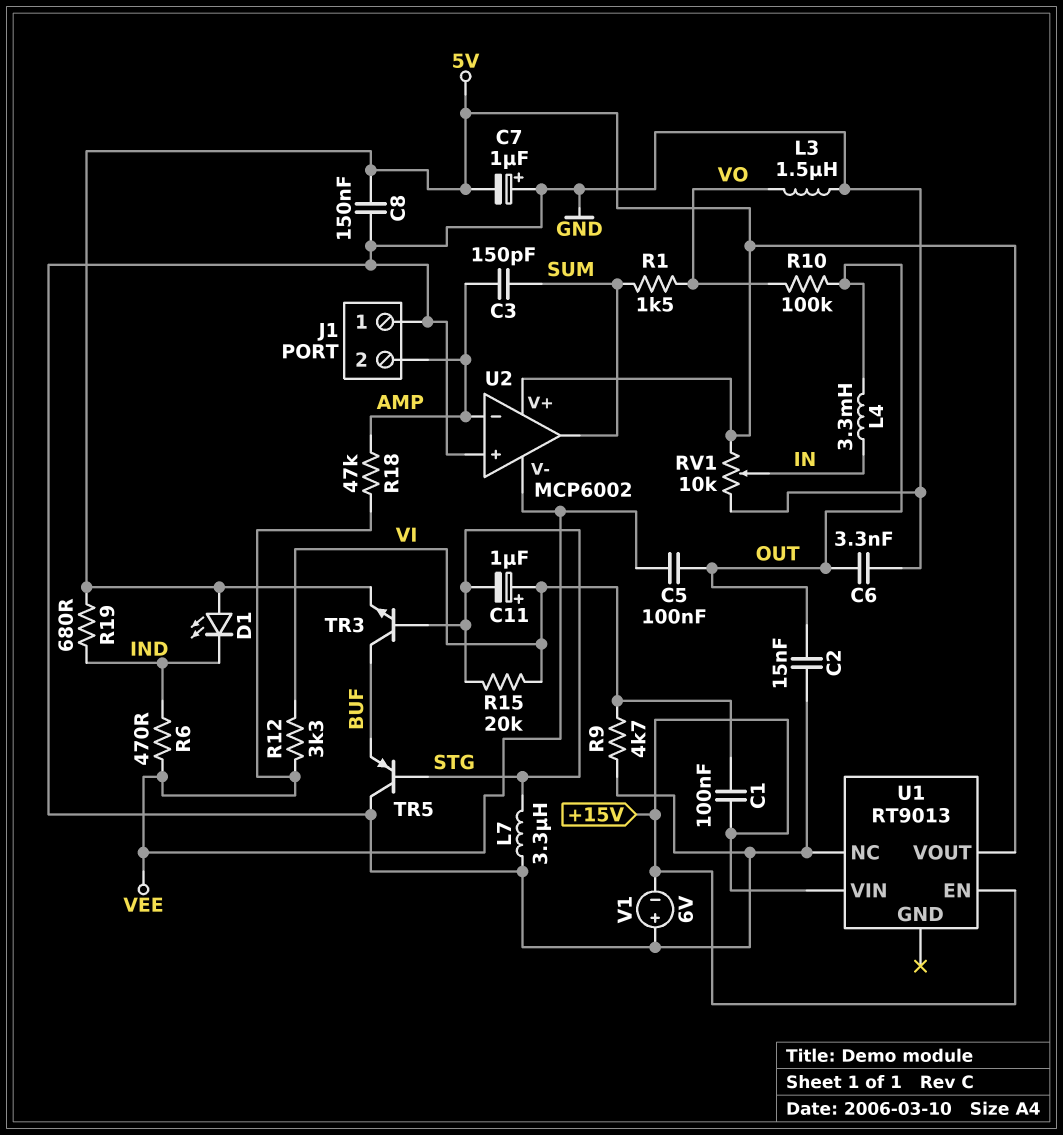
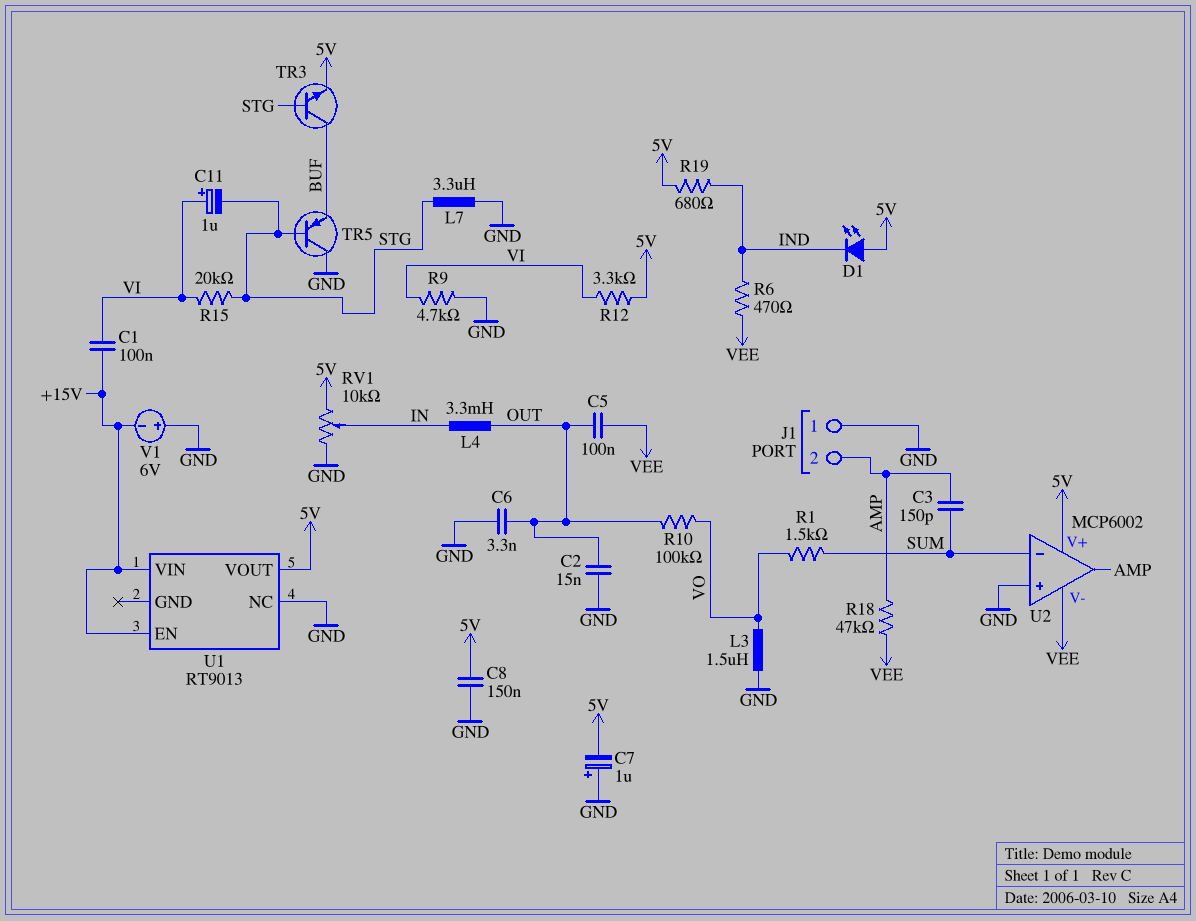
R12: 3.3k (VEE, VI) -> 3.3k (5V, VI)
U2 pin in-: AMP -> SUM
U2 pin out: SUM -> AMP

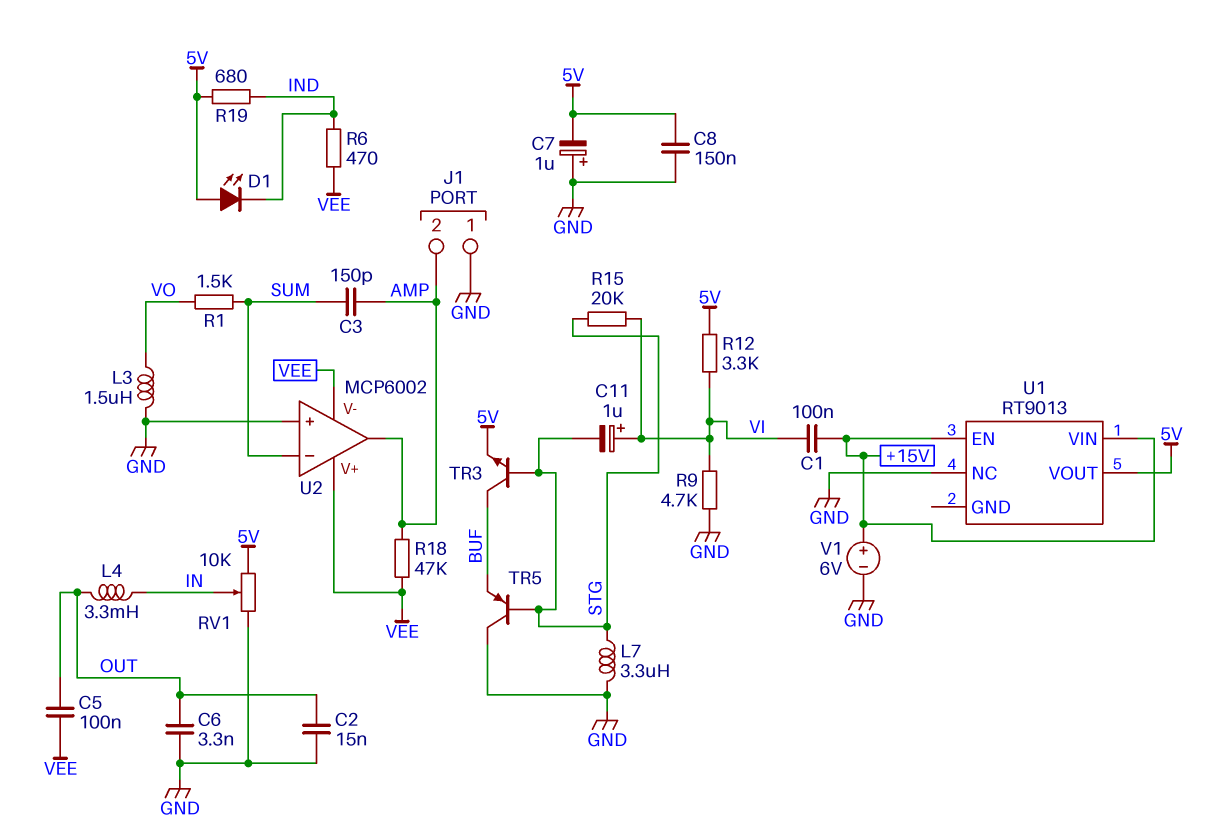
R10: 100k (OUT, VO) -> none
U2 pin V+: 5V -> VEE
V1: 6V (plus GND, minus +15V) -> 6V (plus +15V, minus GND)

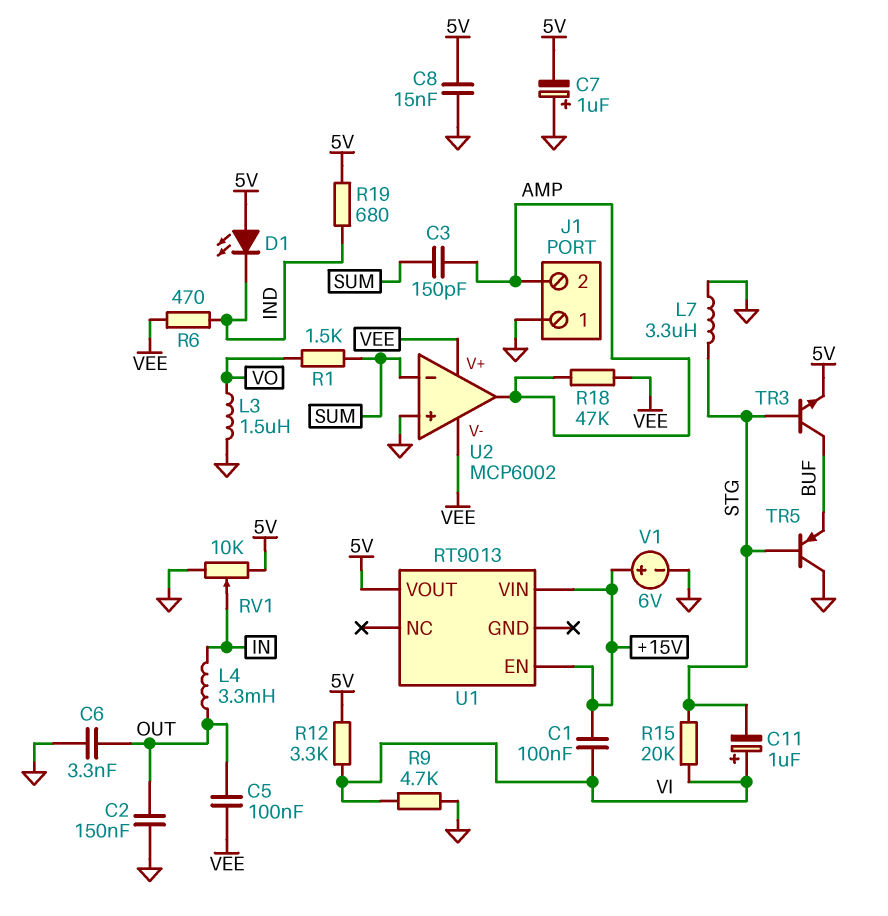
C2: 15nF (GND, OUT) -> 150nF (GND, OUT)
C8: 150nF (5V, GND) -> 15nF (5V, GND)
U1 pin NC: GND -> none

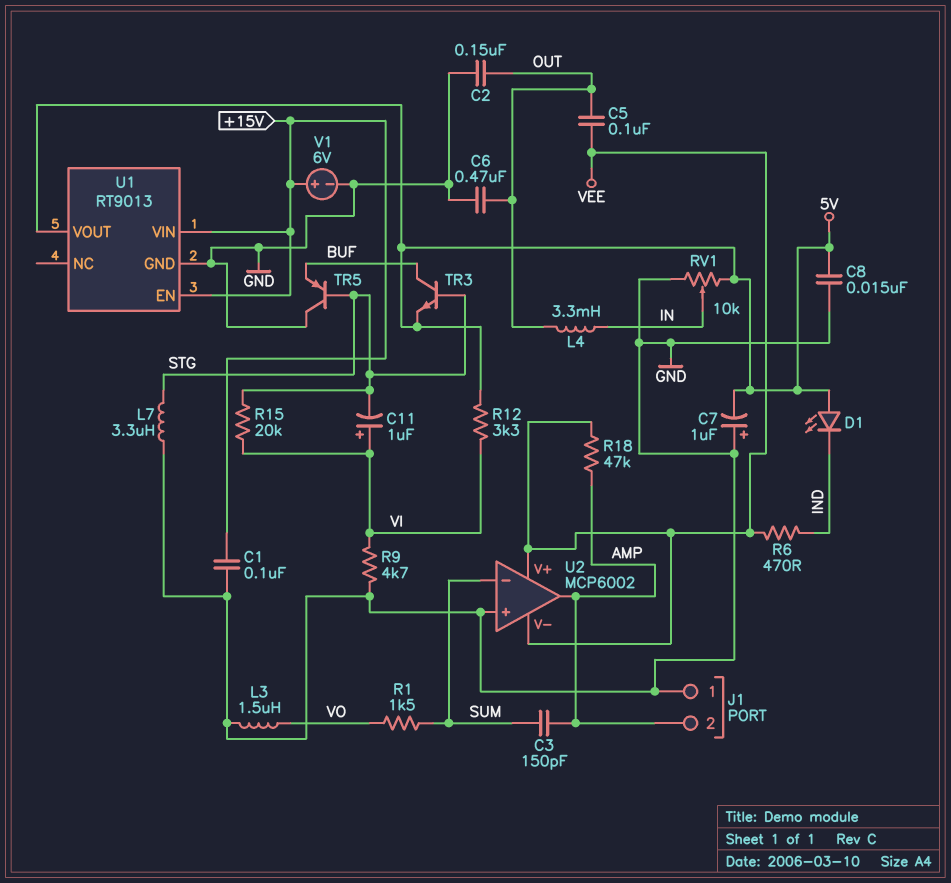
C1: 100nF (+15V, VI) -> 100nF (+15V, GND)
C6: 3.3nF (GND, OUT) -> 470nF (GND, OUT)
R19: 680 (5V, IND) -> none
U1 pin GND: none -> GND

